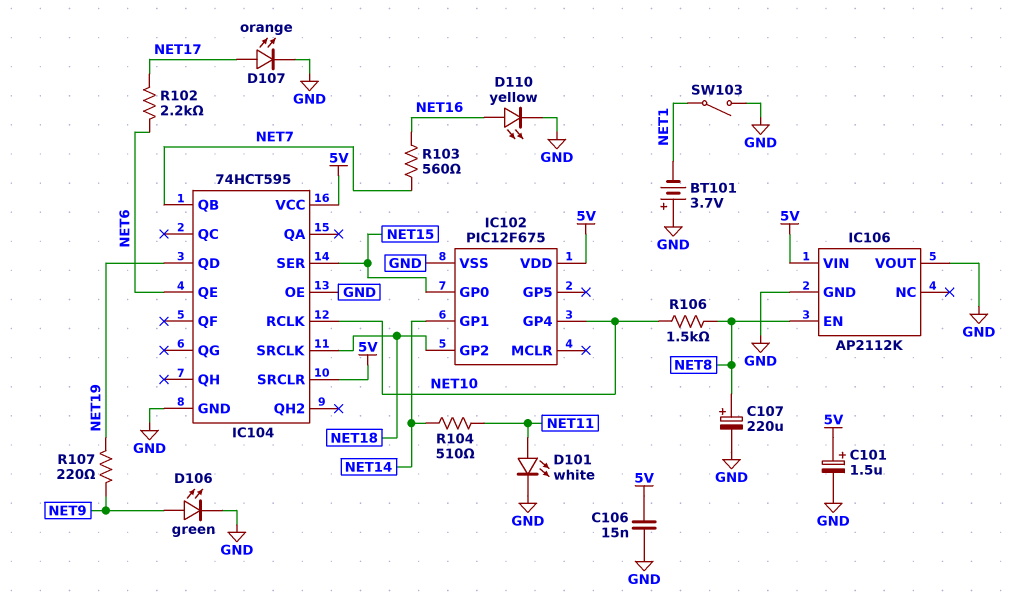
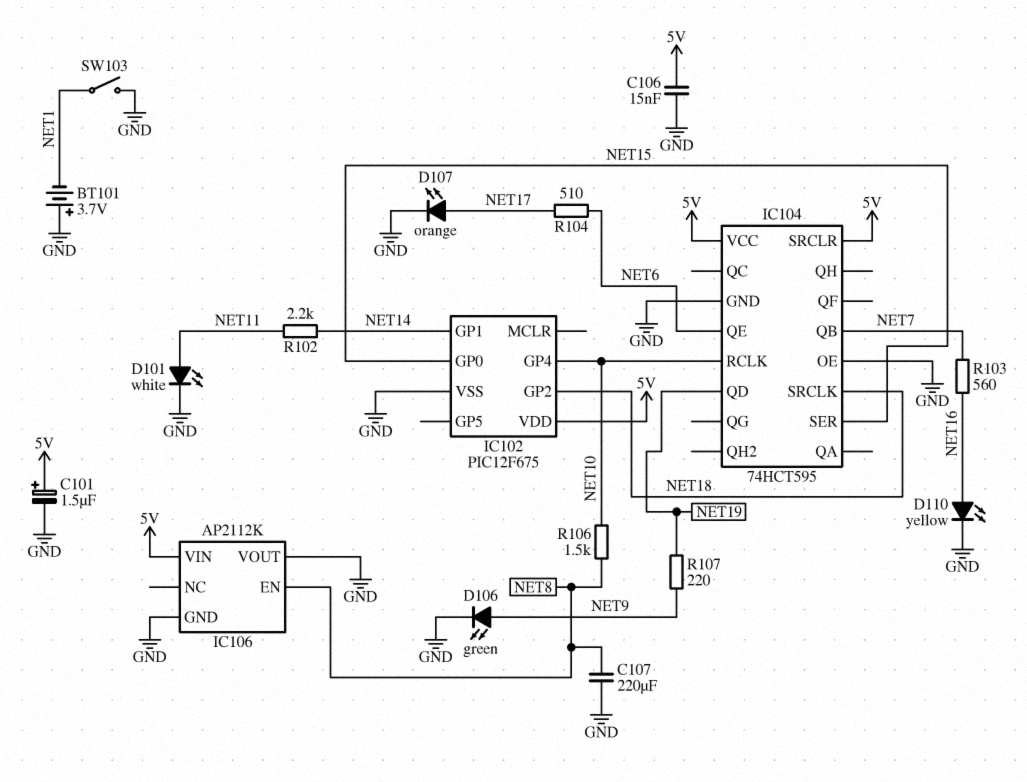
C107: 220uF (plus NET8, minus GND) -> 220uF (GND, NET8)
R102: 2.2k (NET6, NET17) -> 2.2k (NET11, NET14)
R104: 510 (NET11, NET14) -> 510 (NET6, NET17)

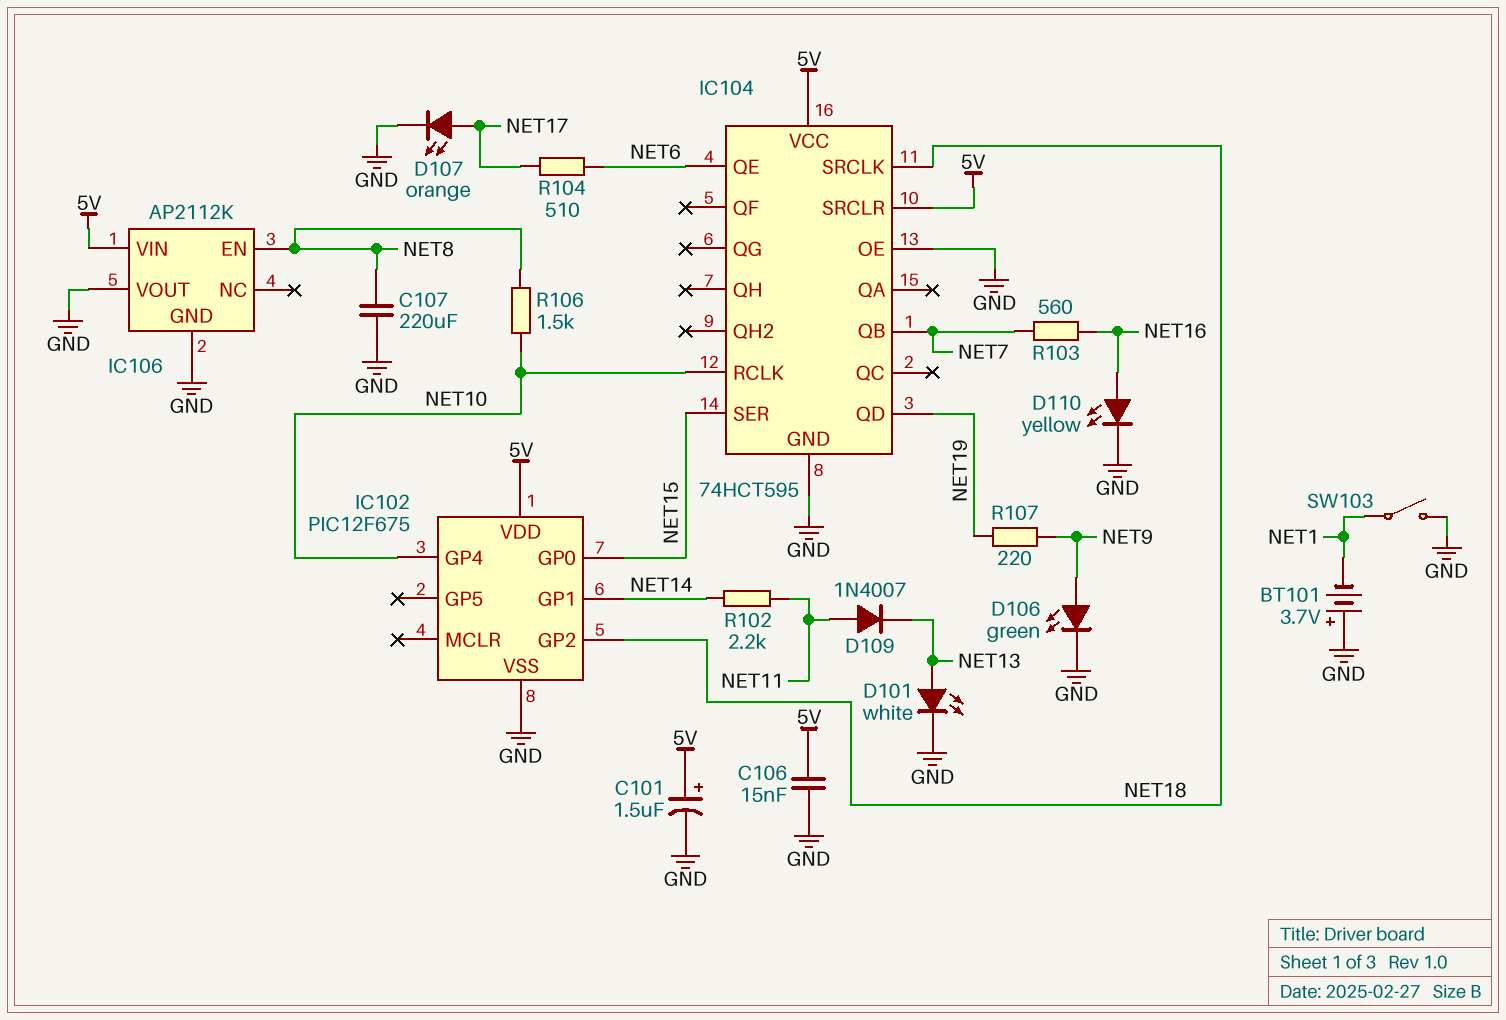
D101: LED white (A NET11, K GND) -> LED white (A NET13, K GND)
D109: none -> diode 1N4007 (A NET11, K NET13)

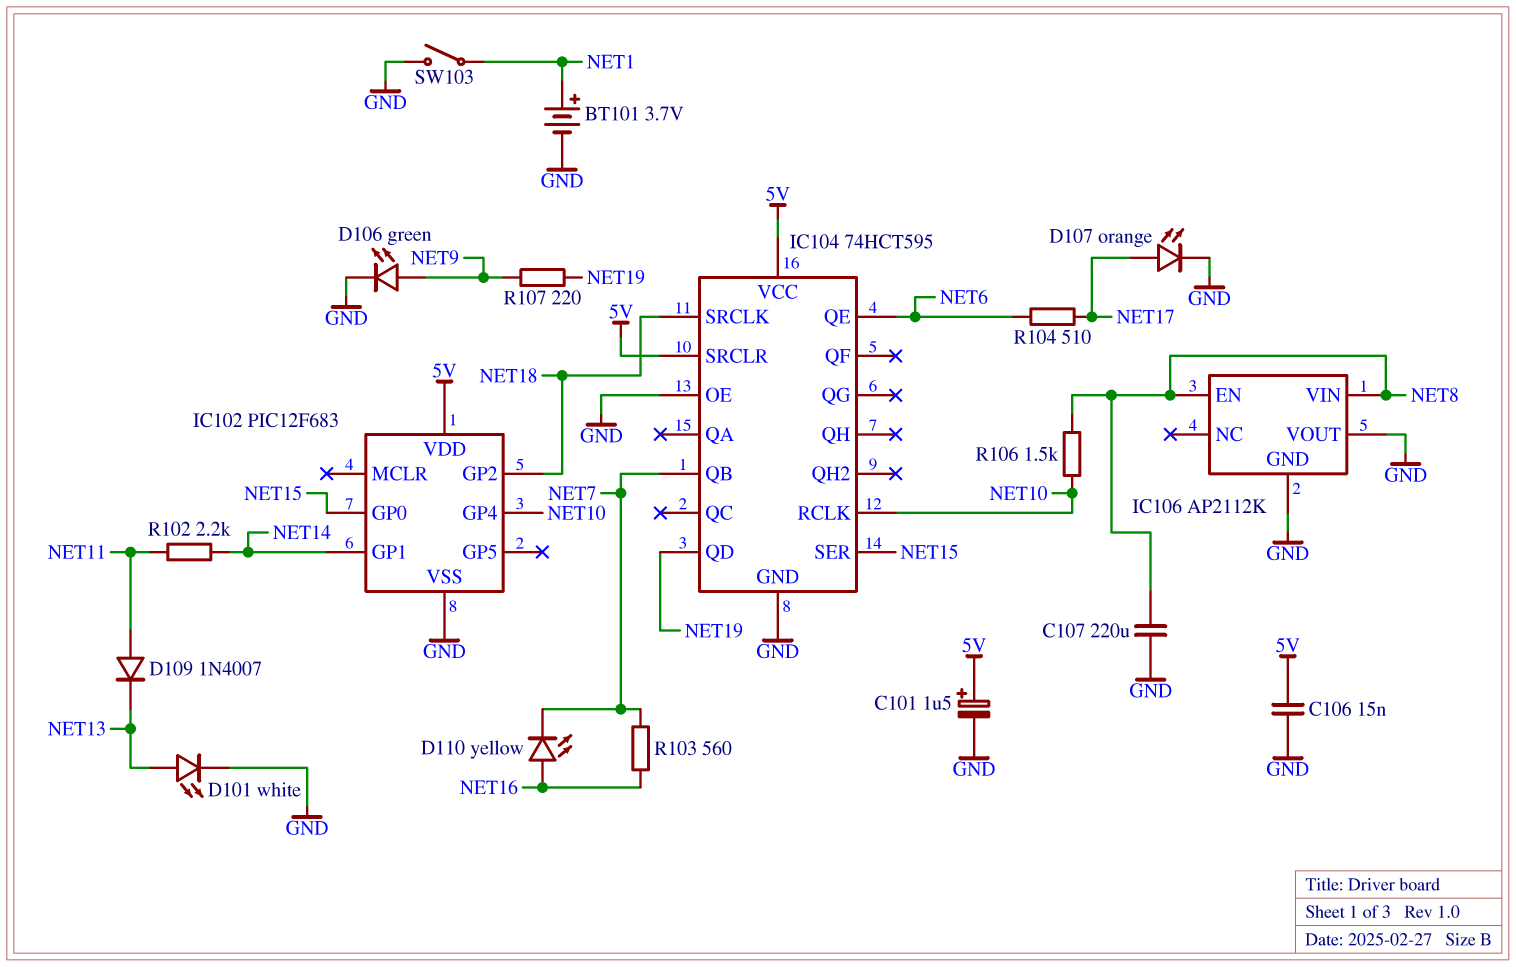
BT101: 3.7V (plus GND, minus NET1) -> 3.7V (plus NET1, minus GND)
D110: LED yellow (A NET16, K GND) -> LED yellow (A NET16, K NET7)
IC102: PIC12F675 -> PIC12F683
IC106 pin VIN: 5V -> NET8

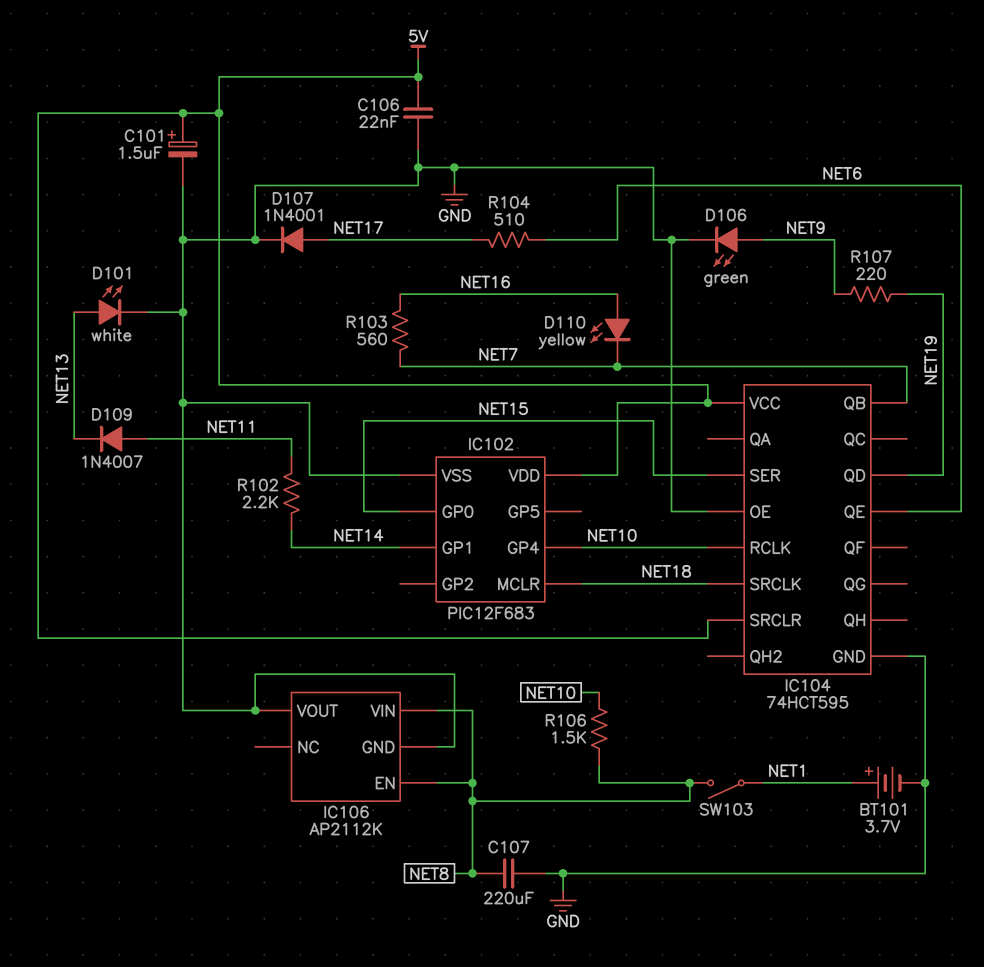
C106: 15nF (5V, GND) -> 22nF (5V, GND)
D107: LED orange (A NET17, K GND) -> diode 1N4001 (A NET17, K GND)
IC102 pin GP2: NET18 -> none
IC102 pin MCLR: none -> NET18
SW103: switch (GND, NET1) -> switch (NET1, NET8)

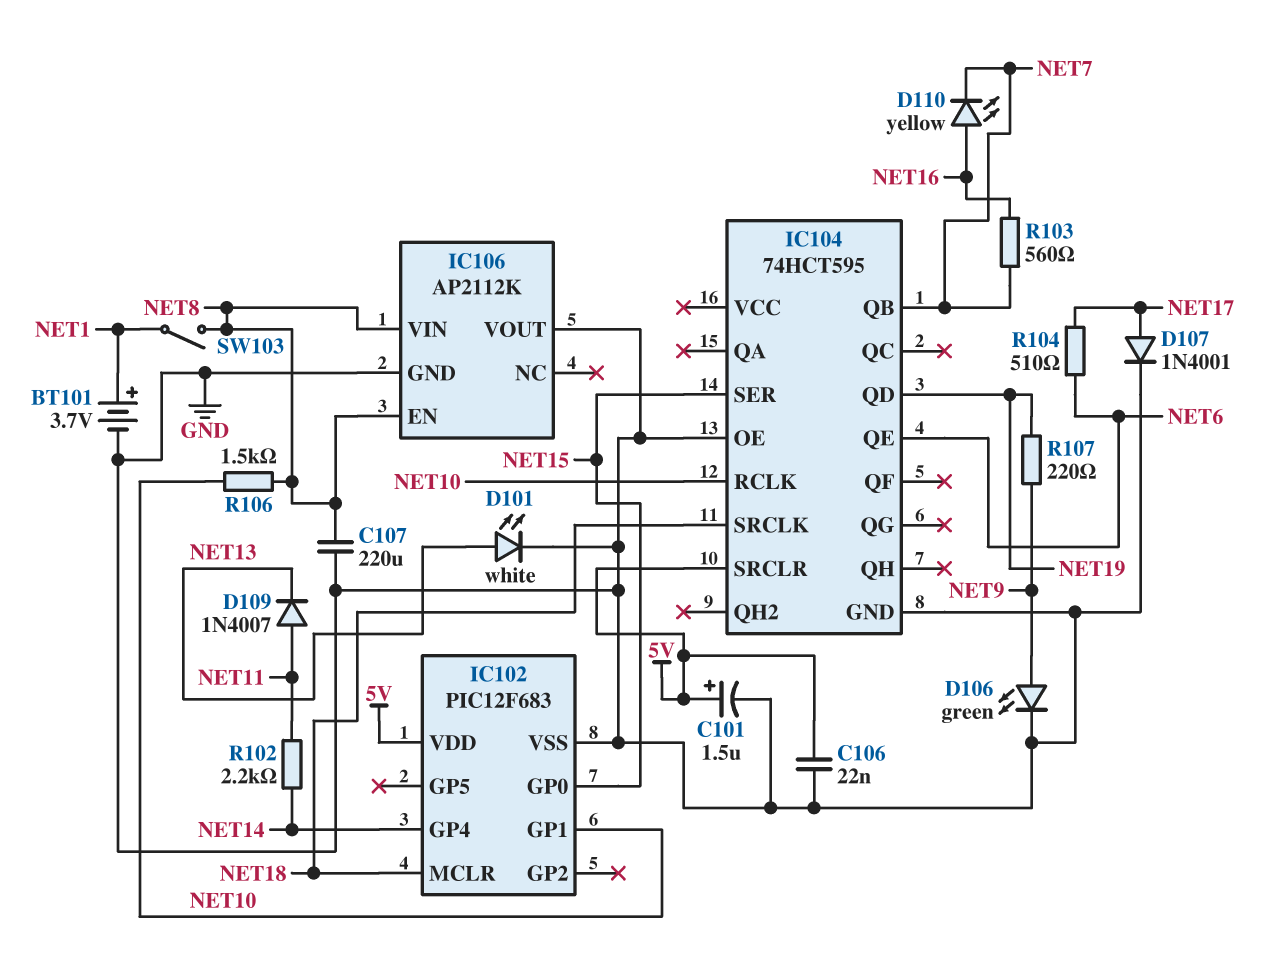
IC102 pin GP1: NET14 -> NET10
IC102 pin GP4: NET10 -> NET14
IC104 pin VCC: 5V -> none

